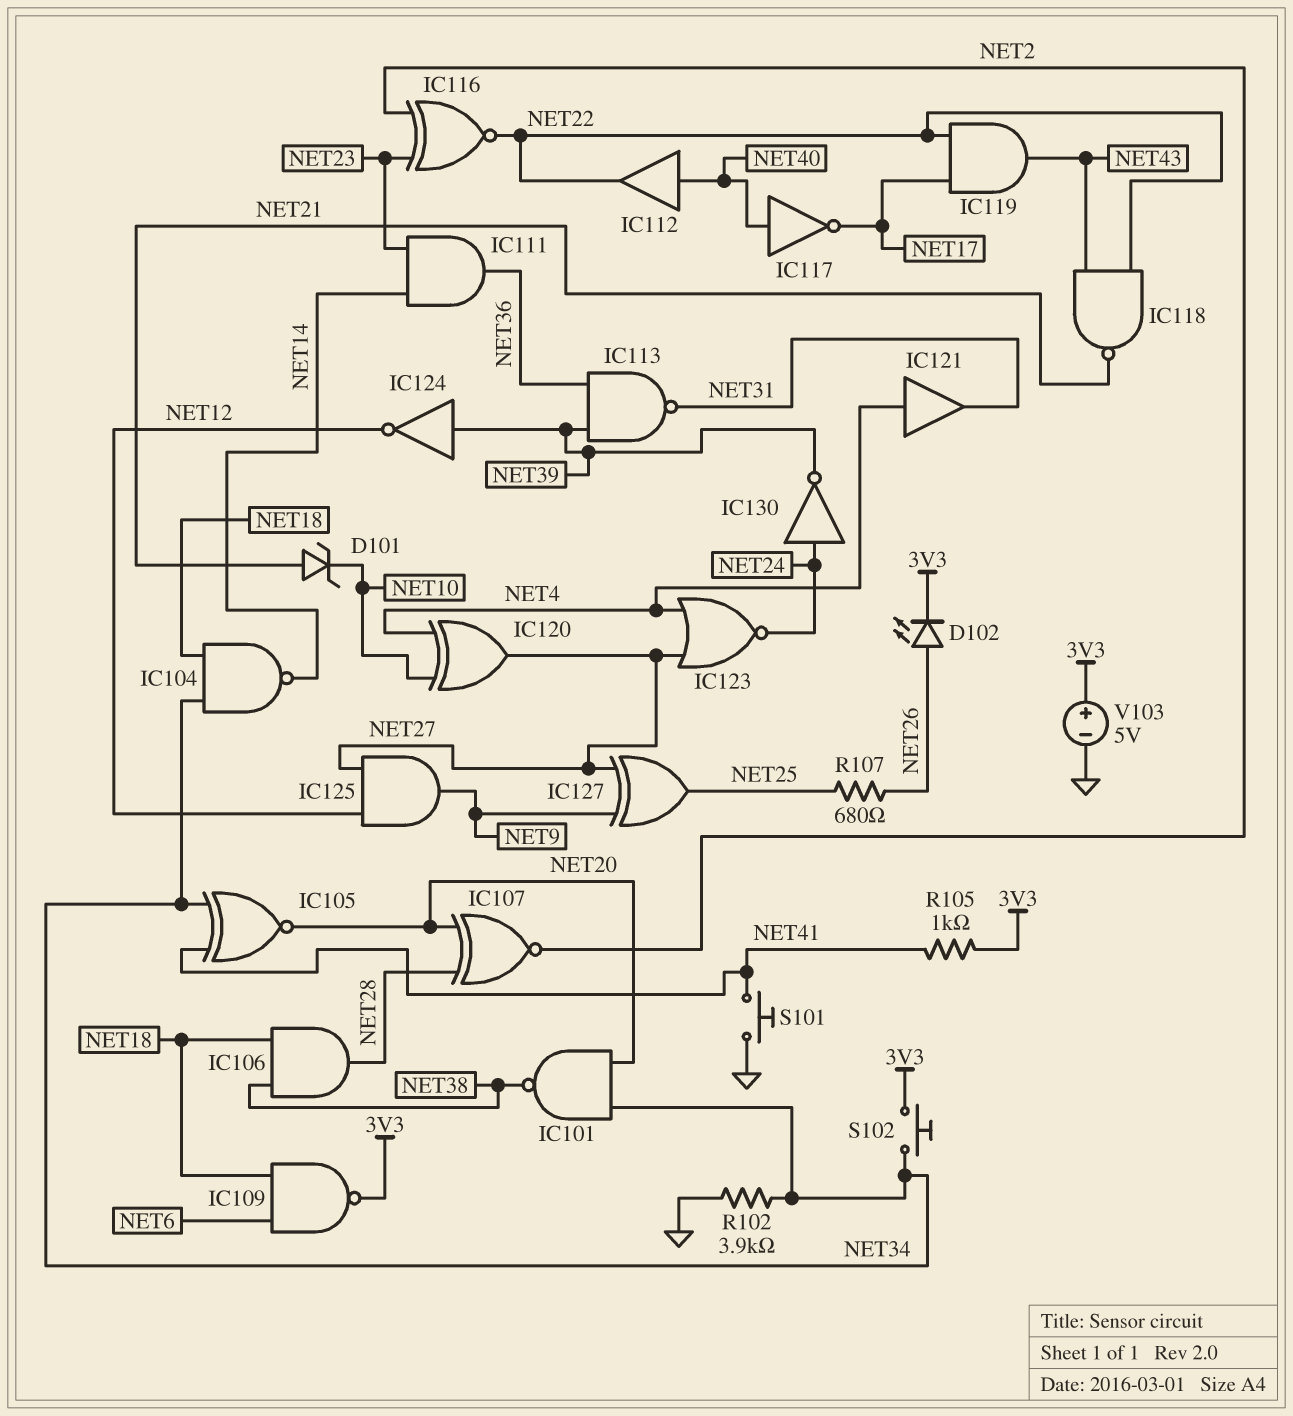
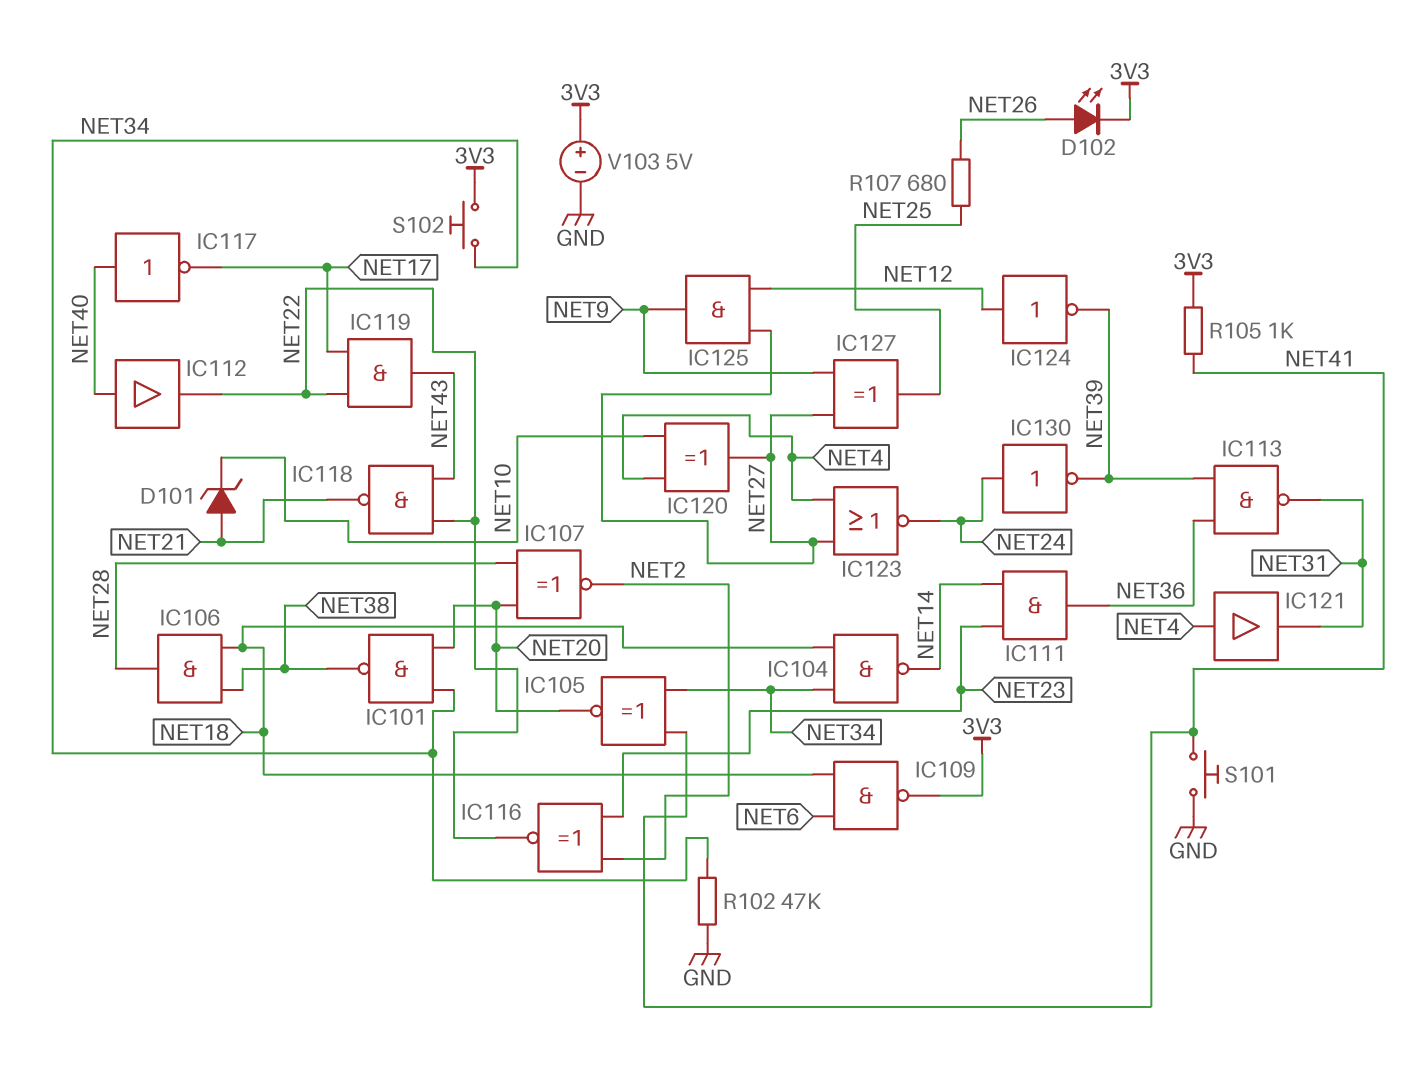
IC124: NOT (in NET39, out NET12) -> NOT (in NET12, out NET39)
R102: 3.9k (GND, NET34) -> 47k (GND, NET34)

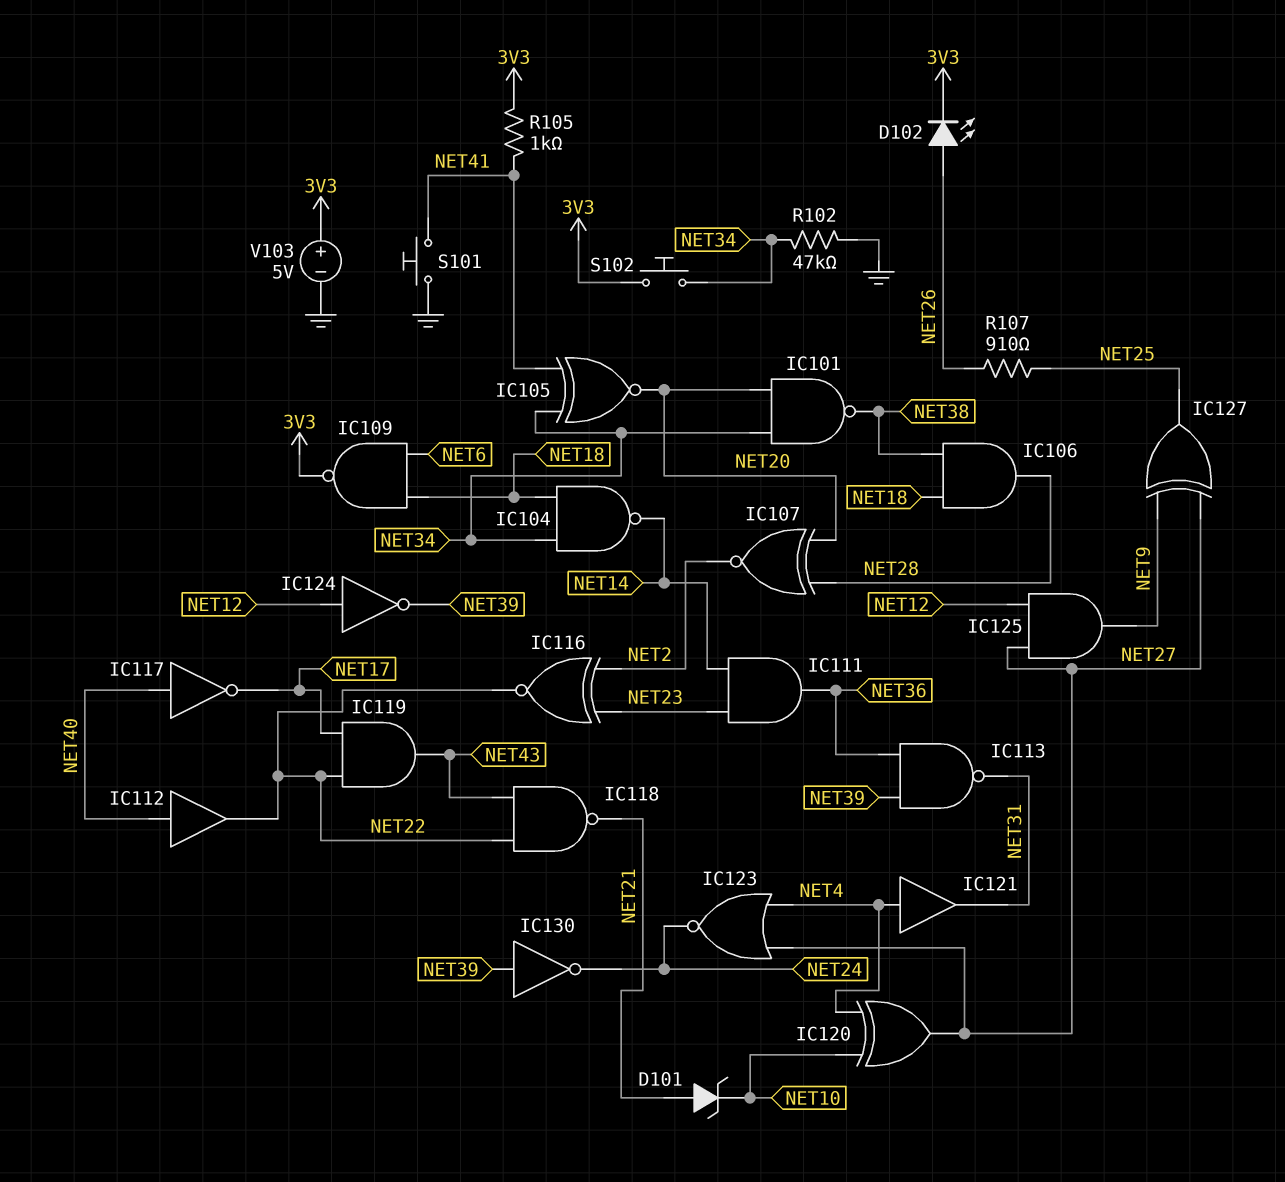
IC130: NOT (in NET24, out NET39) -> NOT (in NET39, out NET24)
R107: 680 (NET25, NET26) -> 910 (NET25, NET26)

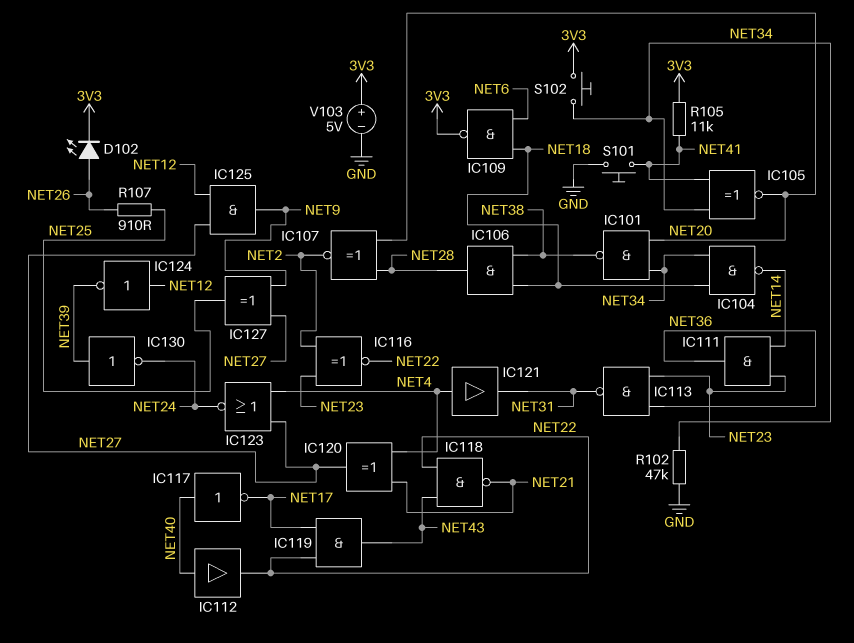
D101: zener (A NET21, K NET10) -> none
IC113: NAND (in NET36, in NET39, out NET31) -> NAND (in NET23, in NET36, out NET31)
IC120: XOR (in NET4, in NET10, out NET27) -> XOR (in NET4, in NET21, out NET27)
R105: 1k (3V3, NET41) -> 11k (3V3, NET41)

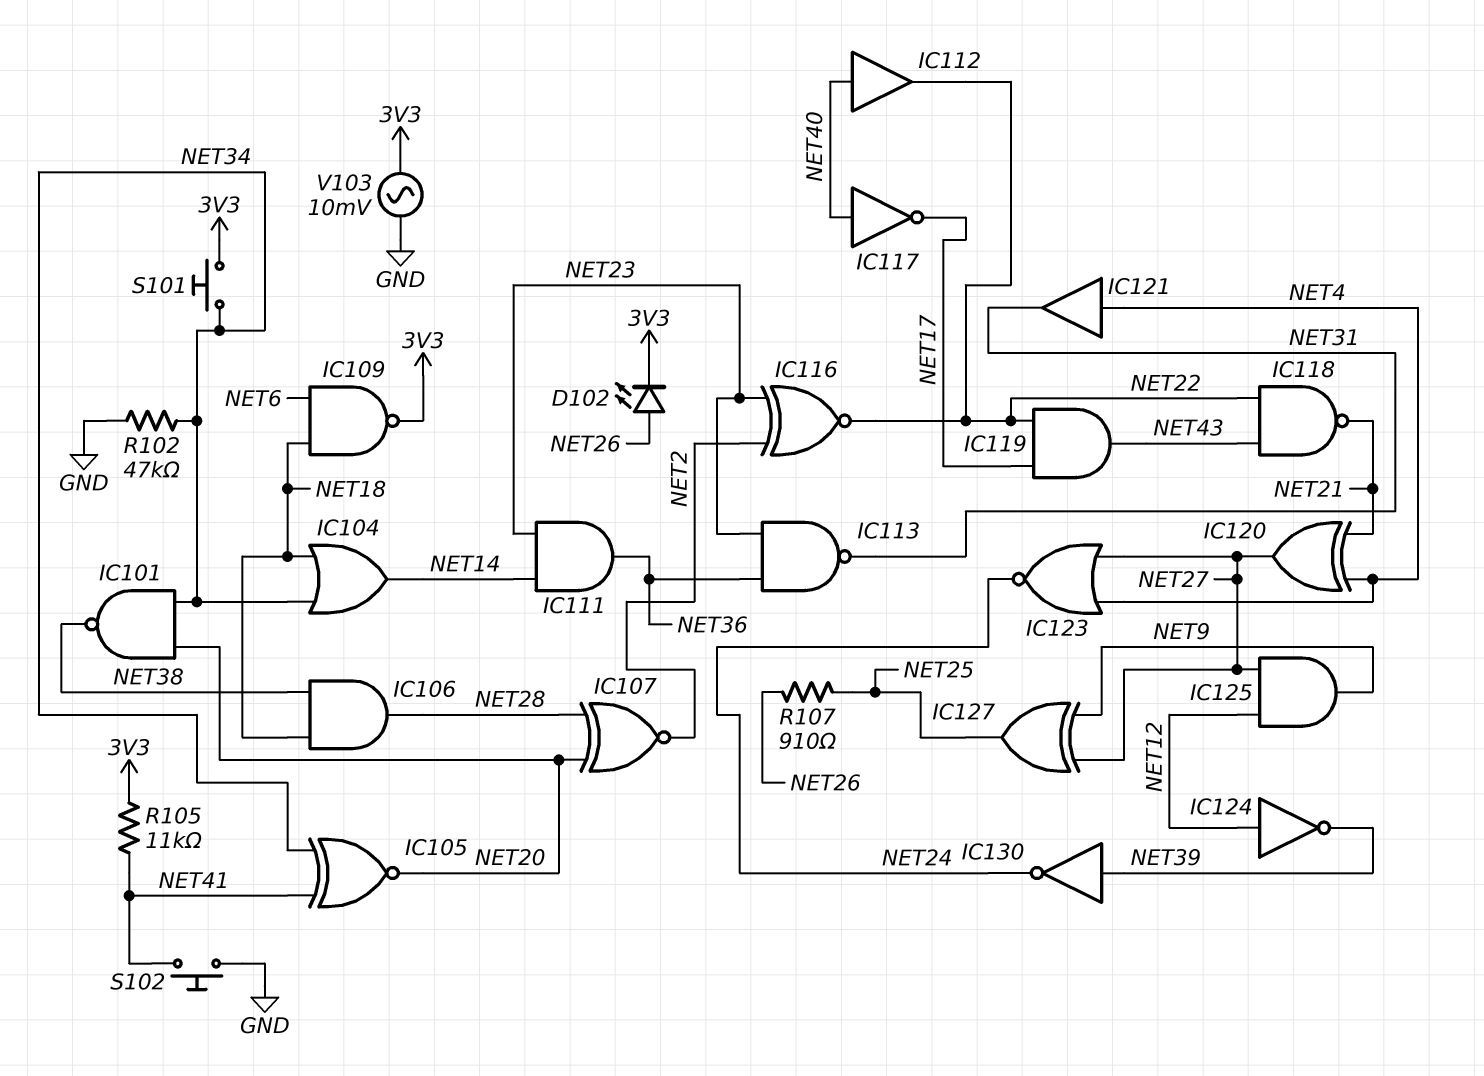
IC104: NAND (in NET18, in NET34, out NET14) -> OR (in NET18, in NET34, out NET14)
S101: button (GND, NET41) -> button (3V3, NET34)
S102: button (3V3, NET34) -> button (GND, NET41)
V103: 5V (plus 3V3, minus GND) -> AC 10mV (3V3, GND)

